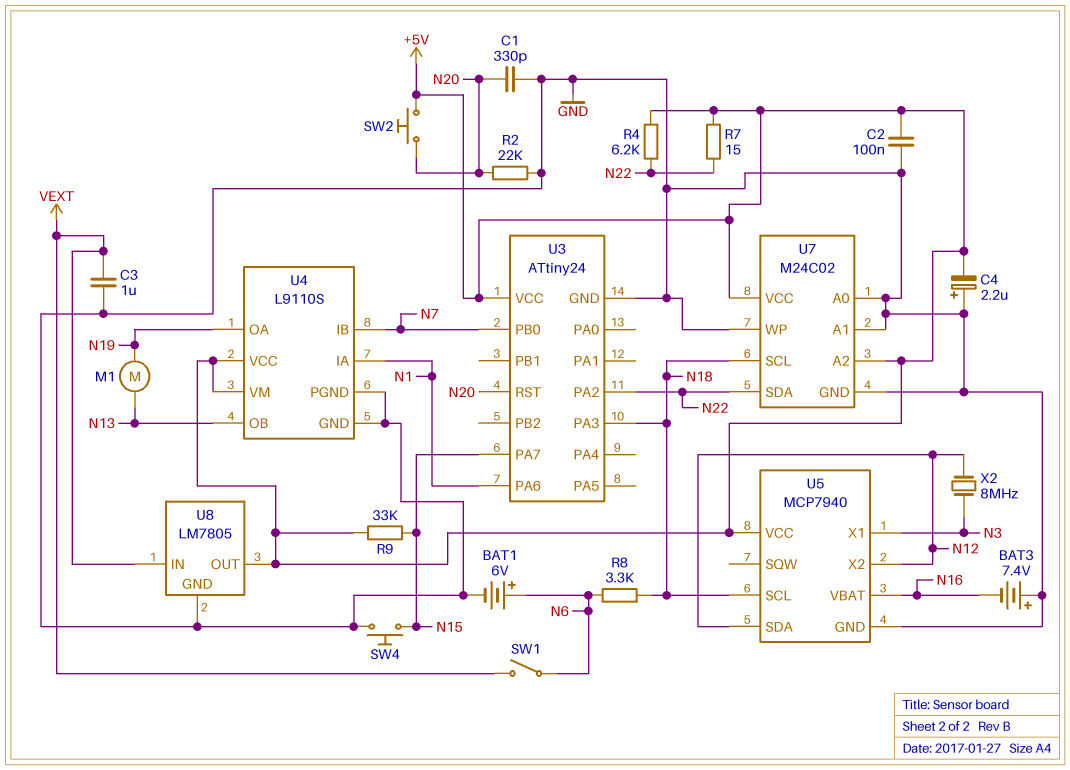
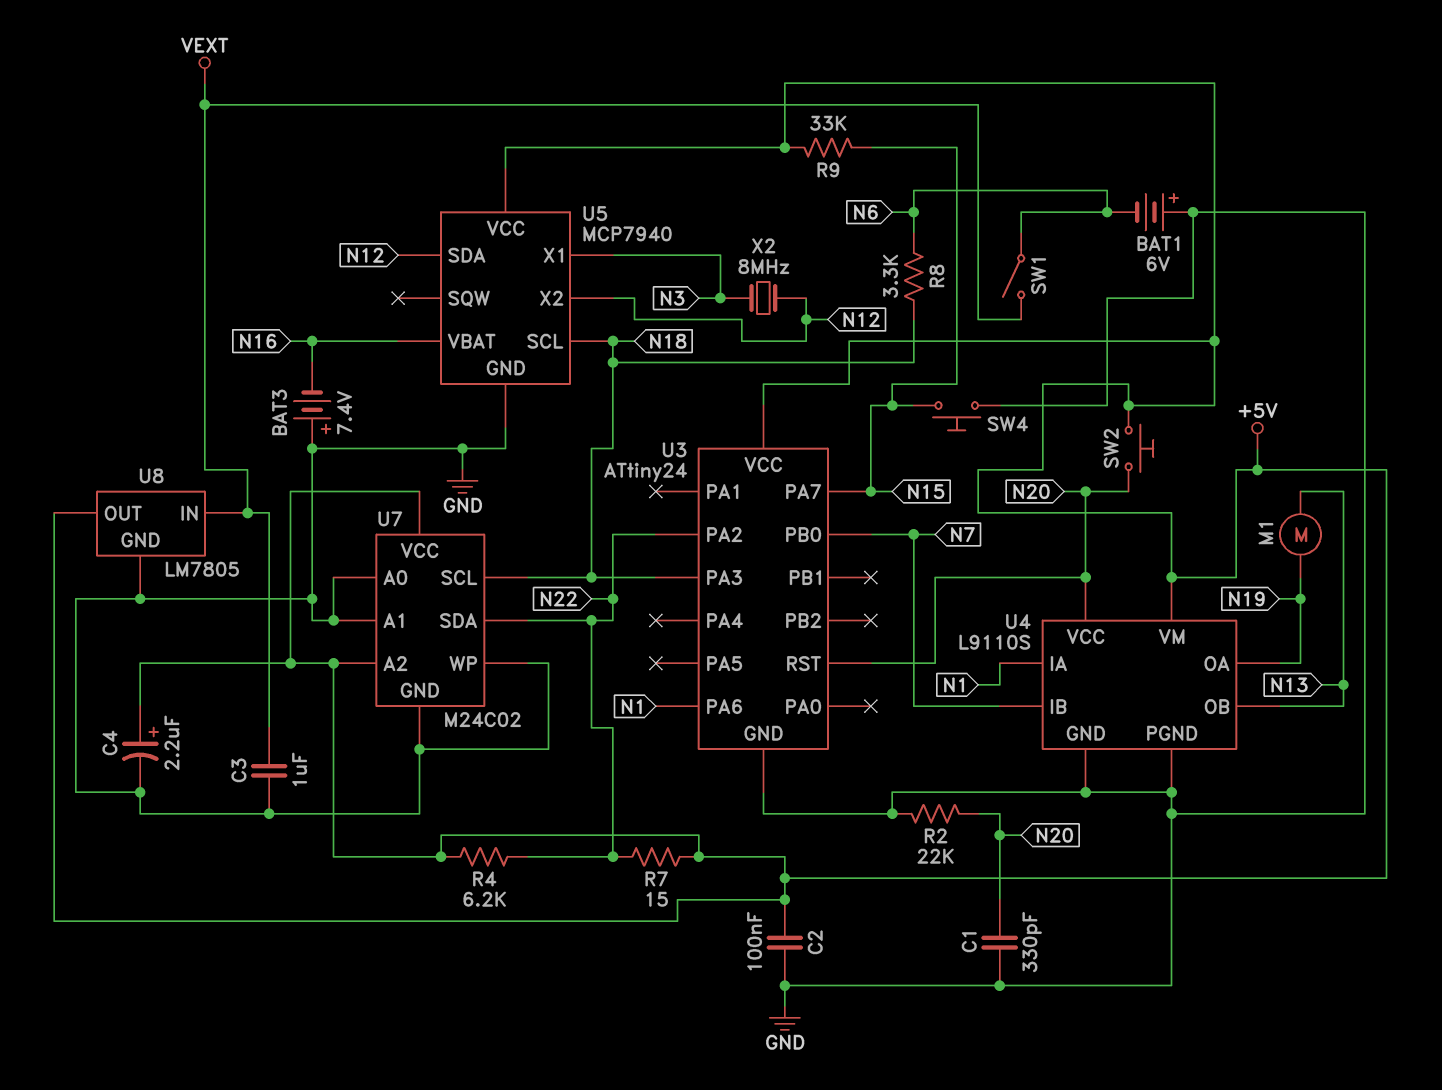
BAT1: 6V (plus N6, minus GND) -> 6V (plus GND, minus N6)
C4: 2.2uF (plus GND, minus +5V) -> 2.2uF (plus +5V, minus GND)
U4 pin VCC: +5V -> N20

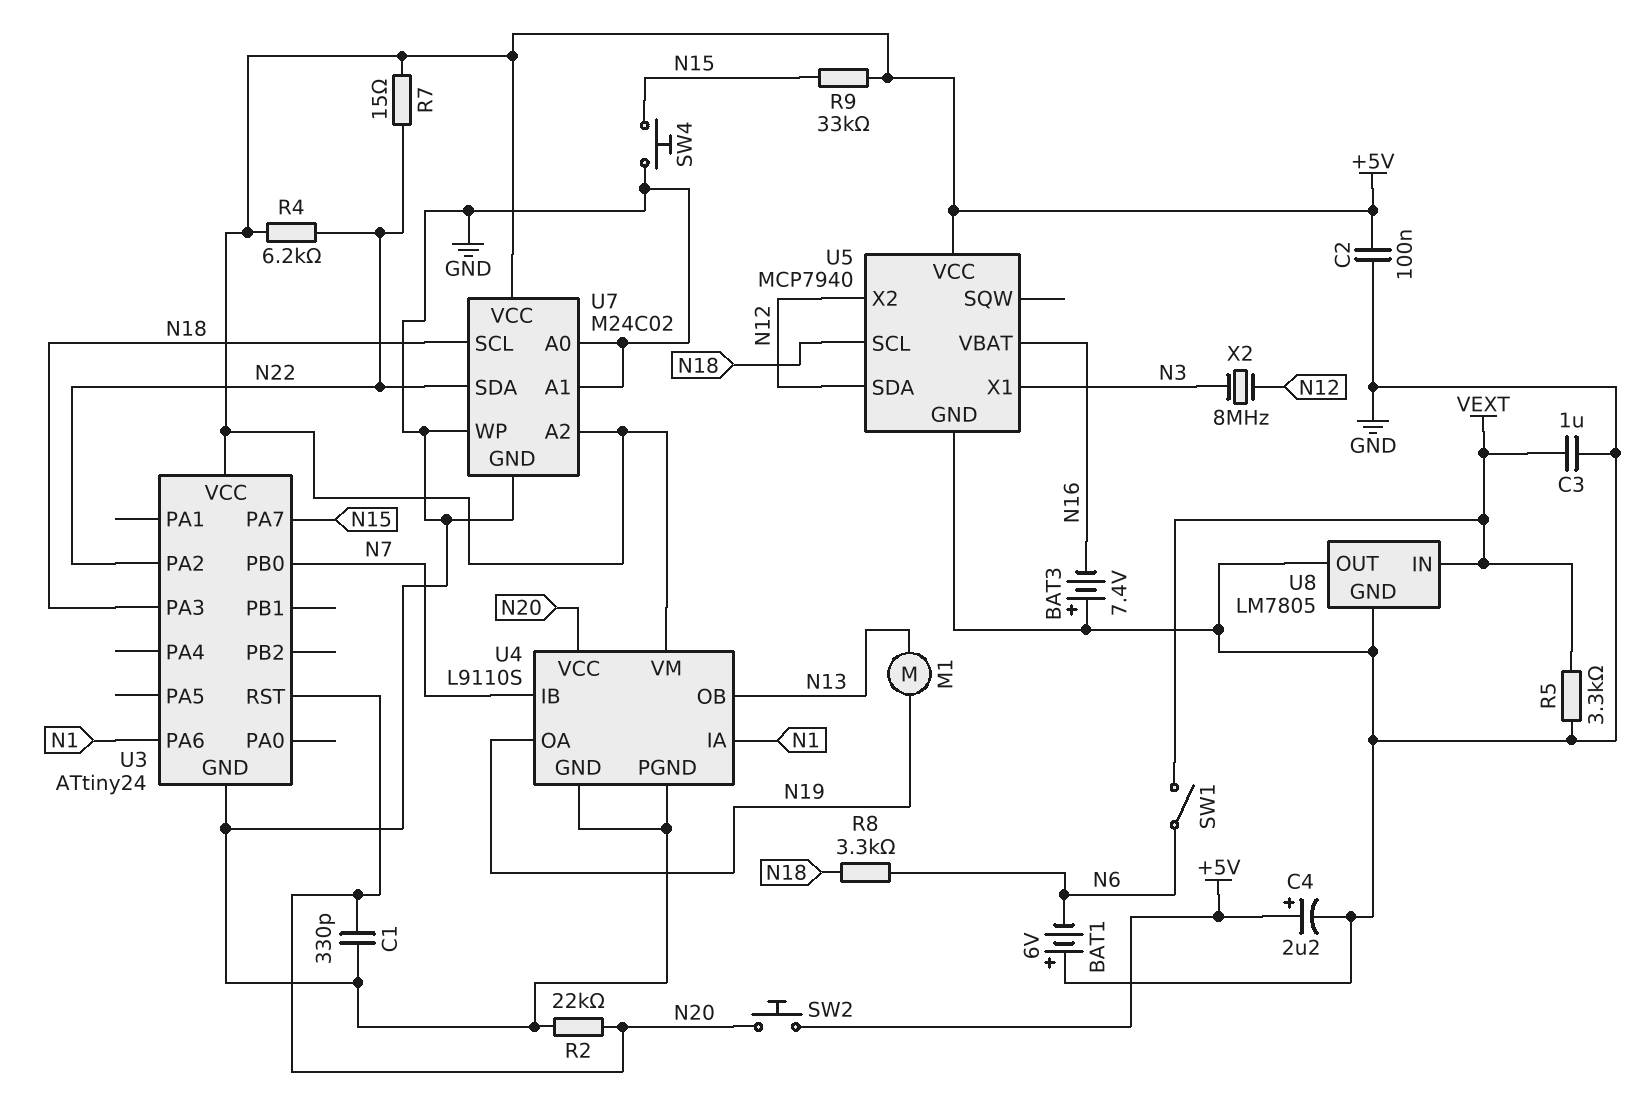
R5: none -> 3.3k (GND, VEXT)
U8 pin OUT: +5V -> GND

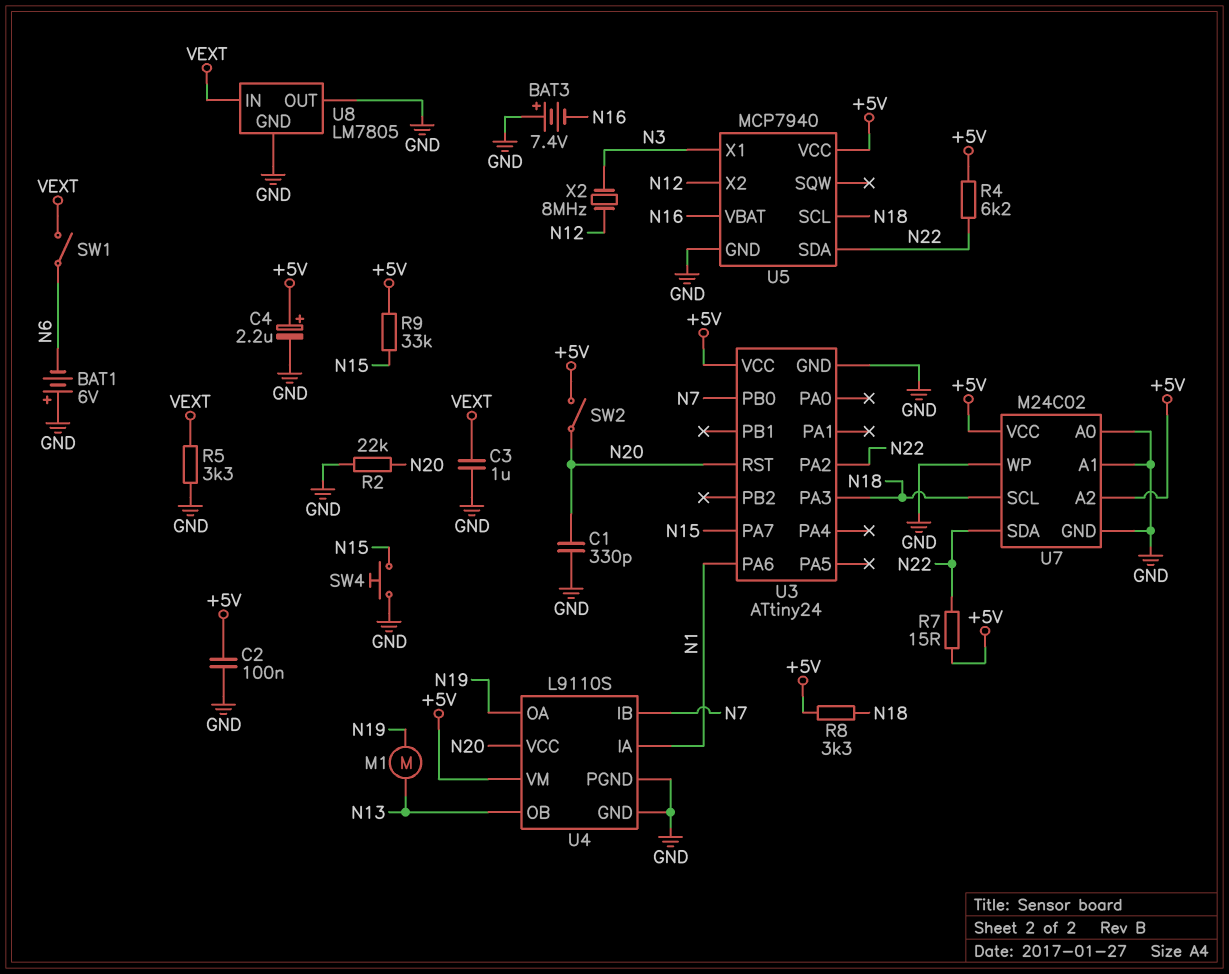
R8: 3.3k (N6, N18) -> 3.3k (+5V, N18)
SW2: button (+5V, N20) -> switch (+5V, N20)
U5 pin SDA: N12 -> N22

